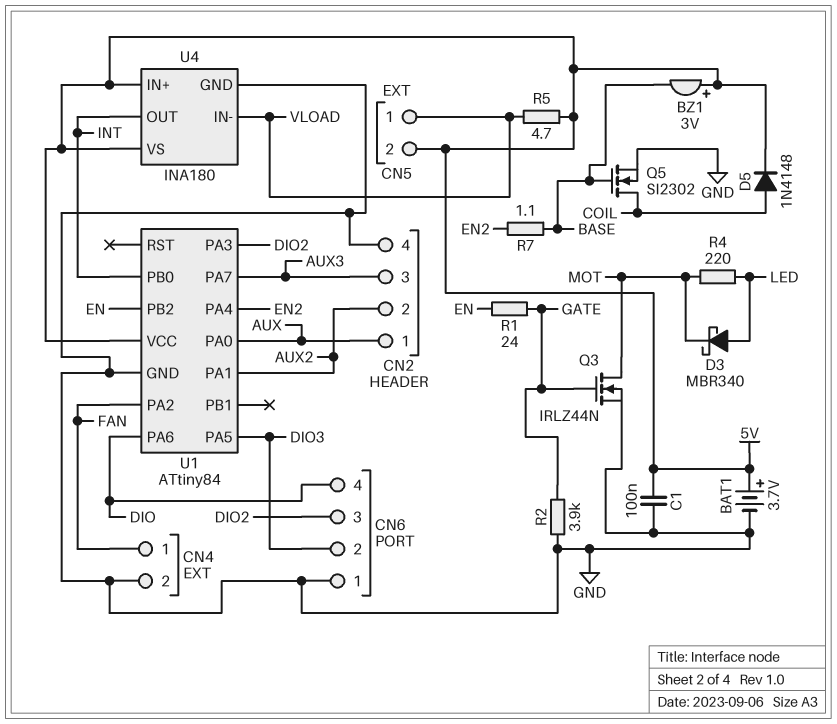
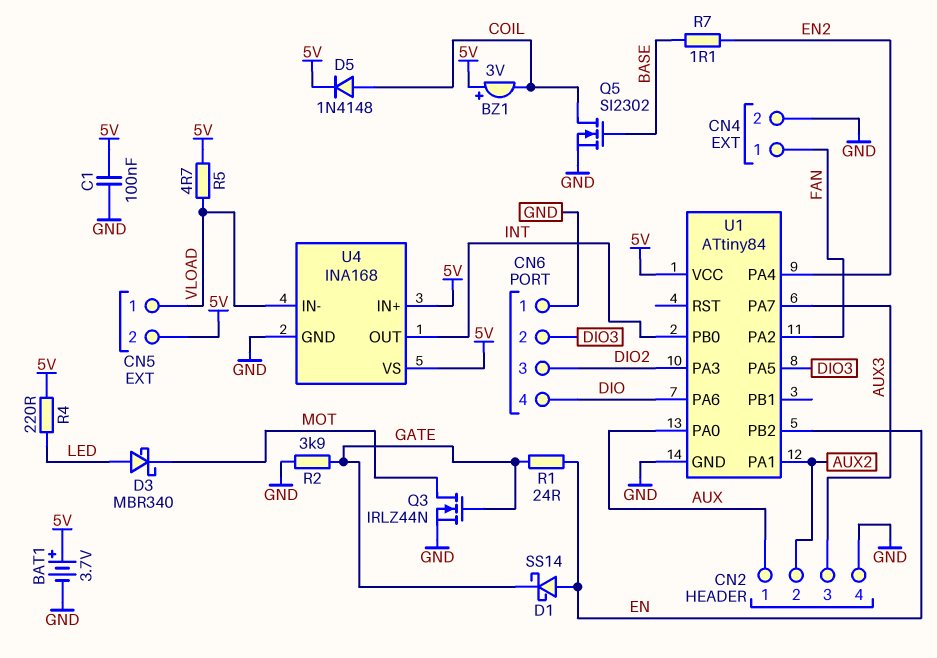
BZ1: buzzer 3V (plus 5V, minus BASE) -> buzzer 3V (plus 5V, minus COIL)
D1: none -> schottky SS14 (A EN, K GATE)
R4: 220 (LED, MOT) -> 220 (5V, LED)
U4: INA180 -> INA168

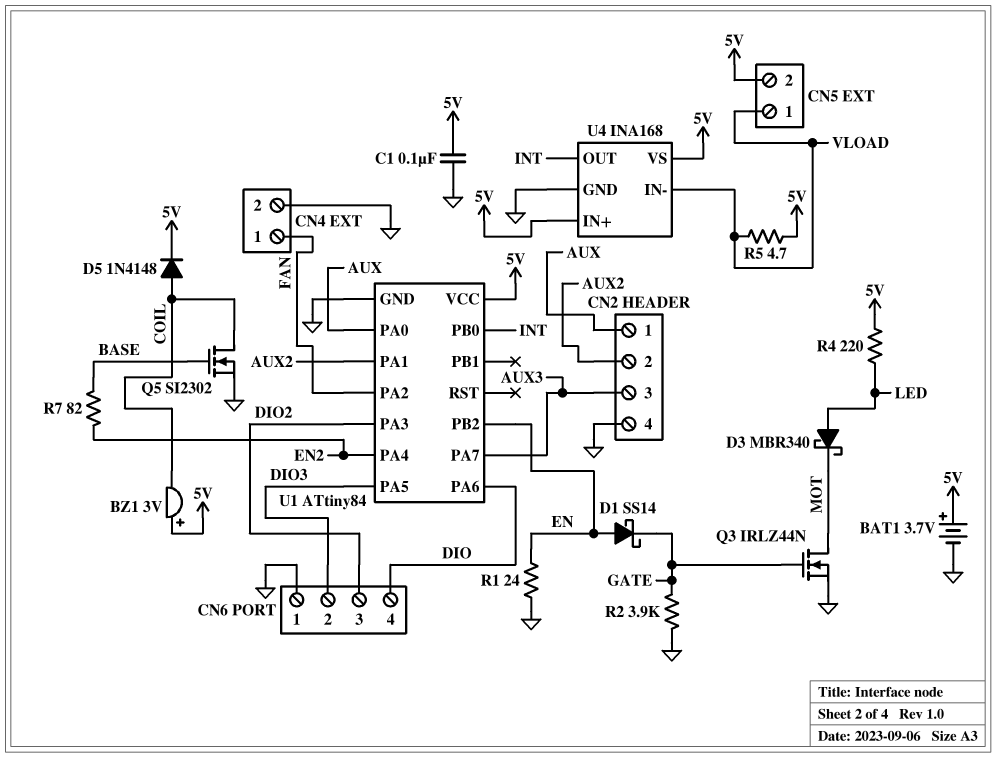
R1: 24 (EN, GATE) -> 24 (EN, GND)
R7: 1.1 (BASE, EN2) -> 82 (BASE, EN2)

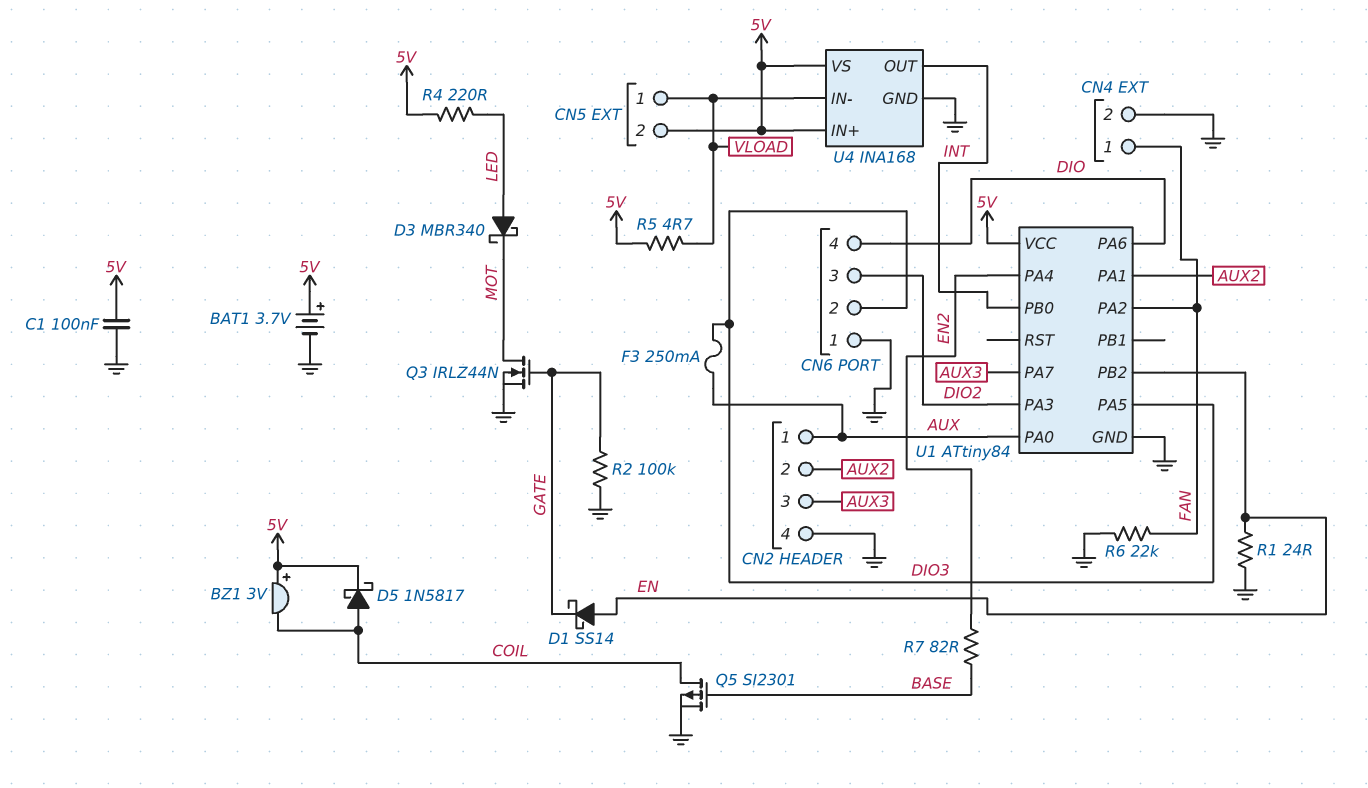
D5: diode 1N4148 (A COIL, K 5V) -> schottky 1N5817 (A COIL, K 5V)
F3: none -> 250mA (AUX, DIO3)
Q5: NMOS SI2302 (G BASE, D COIL, S GND) -> PMOS SI2301 (G BASE, D COIL, S GND)
R2: 3.9k (GATE, GND) -> 100k (GATE, GND)
R6: none -> 22k (FAN, GND)

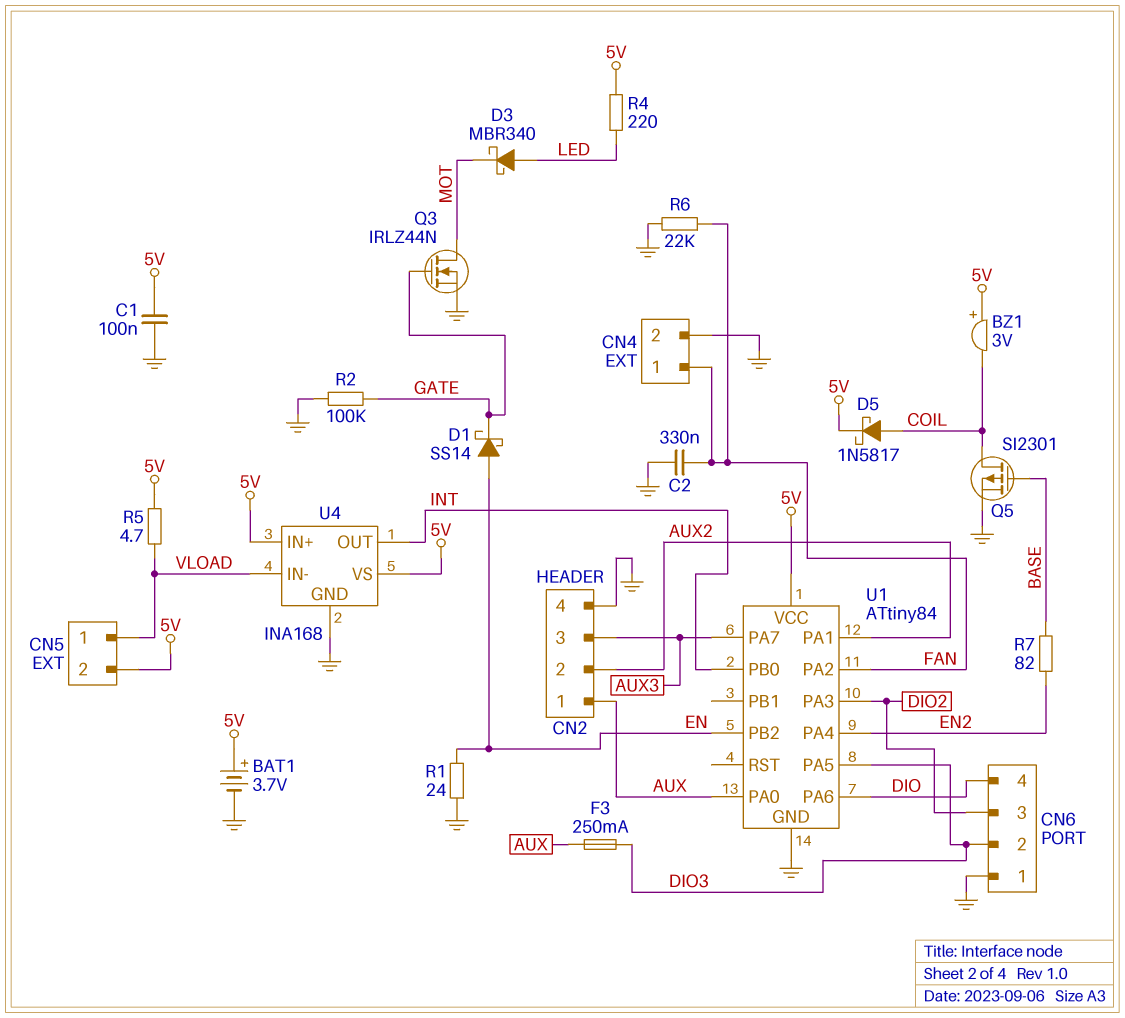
C2: none -> 330nF (FAN, GND)

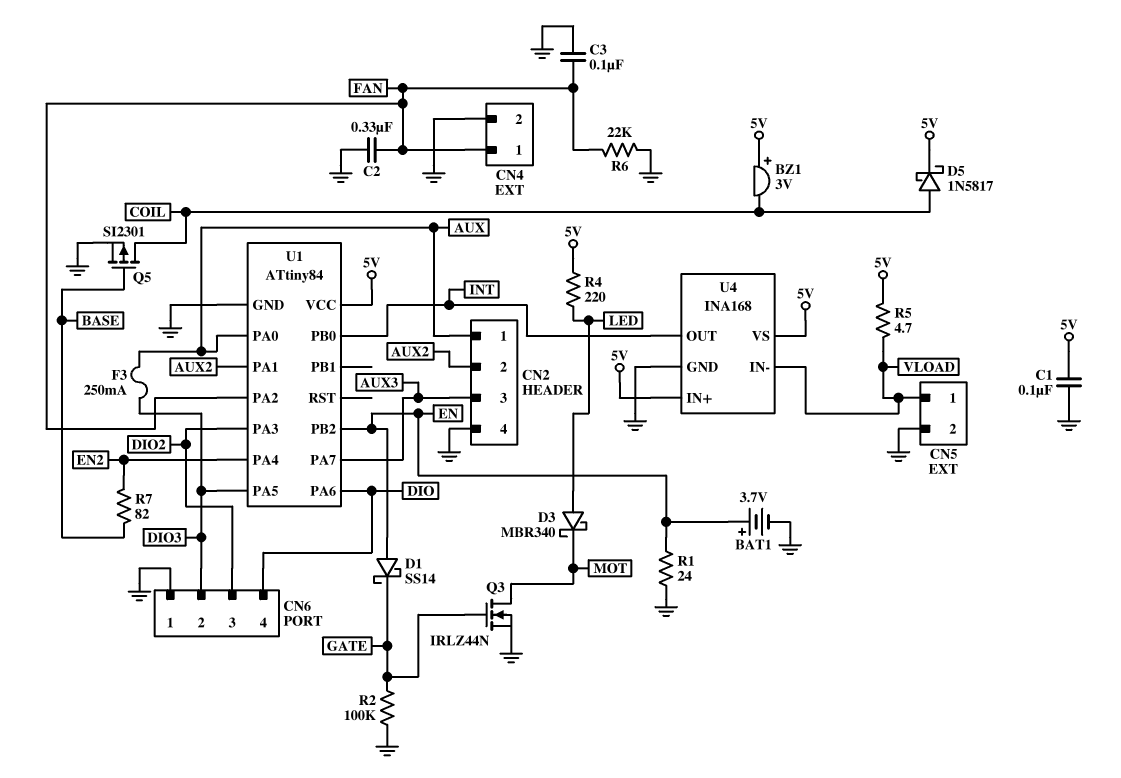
BAT1: 3.7V (plus 5V, minus GND) -> 3.7V (plus EN, minus GND)
C3: none -> 100nF (FAN, GND)
CN5 pin 2: 5V -> GND

